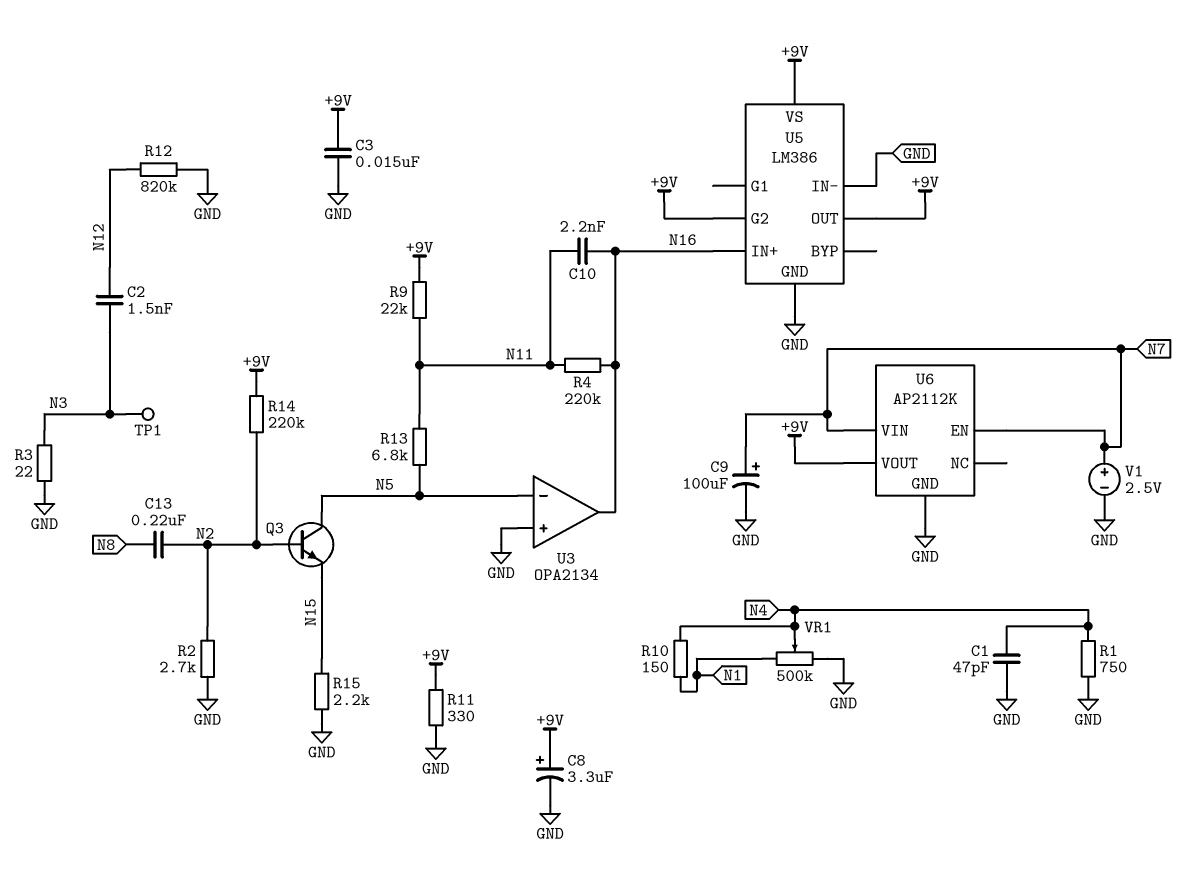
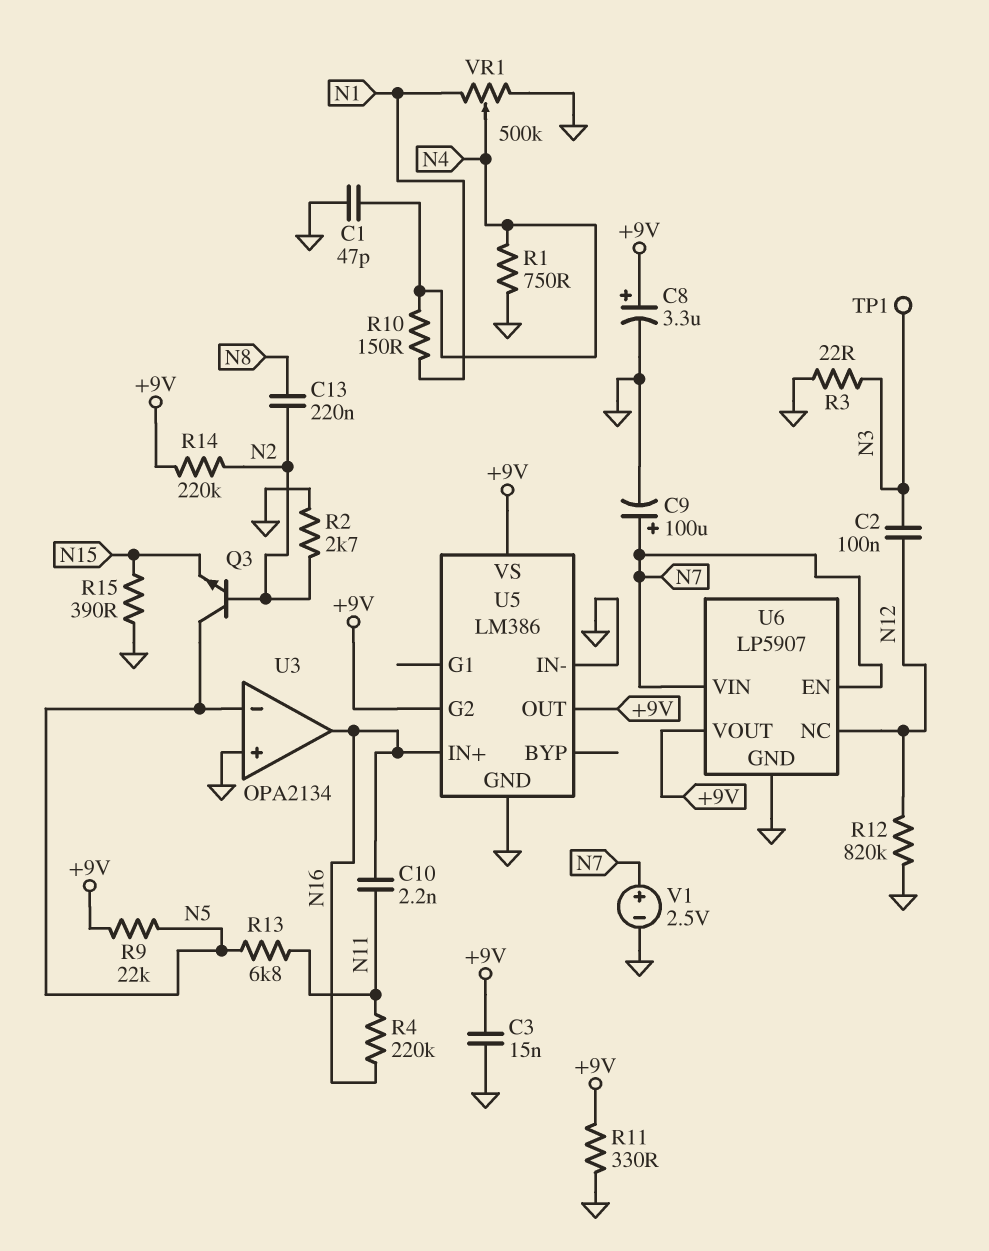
C2: 1.5nF (N3, N12) -> 100nF (N3, N12)
R9: 22k (+9V, N11) -> 22k (+9V, N5)
R15: 2.2k (GND, N15) -> 390 (GND, N15)
U6: AP2112K -> LP5907
U6 pin NC: none -> N12

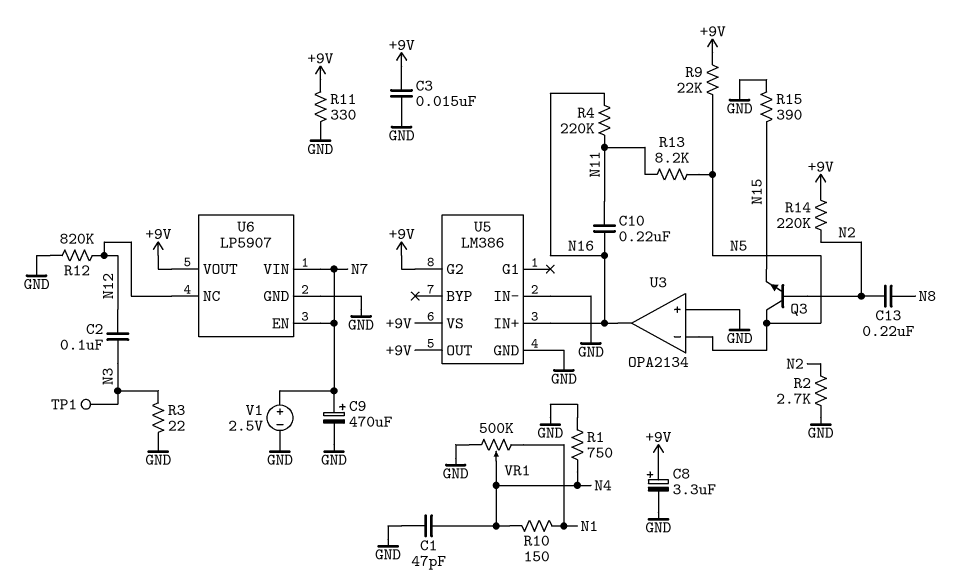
C9: 100uF (plus N7, minus GND) -> 470uF (plus N7, minus GND)
C10: 2.2nF (N11, N16) -> 220nF (N11, N16)
R13: 6.8k (N5, N11) -> 8.2k (N5, N11)

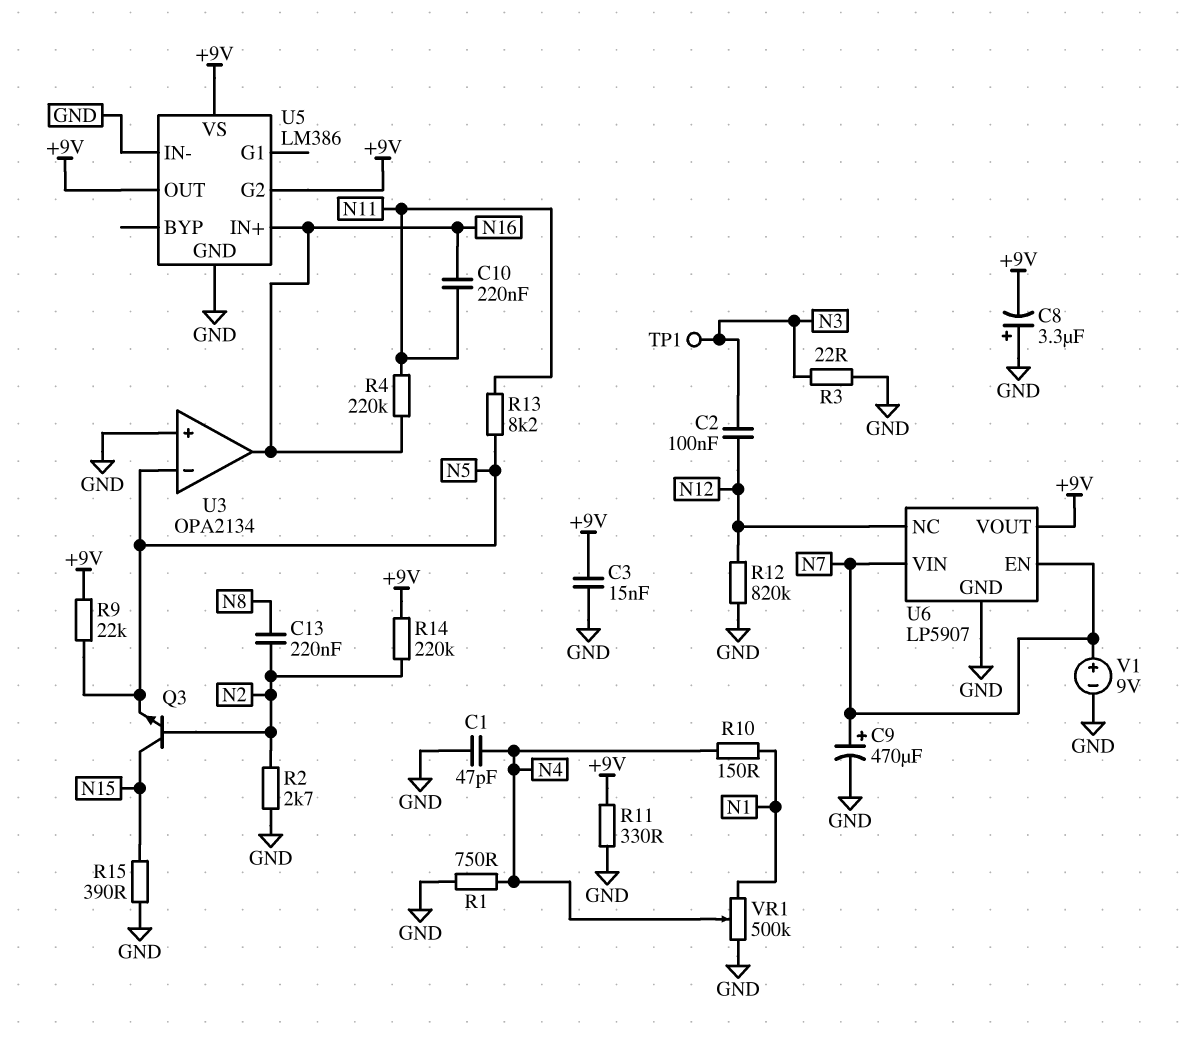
C8: 3.3uF (plus +9V, minus GND) -> 3.3uF (plus GND, minus +9V)
Q3: NPN (B N2, C N5, E N15) -> NPN (B N2, C N15, E N5)
V1: 2.5V (plus N7, minus GND) -> 9V (plus N7, minus GND)

